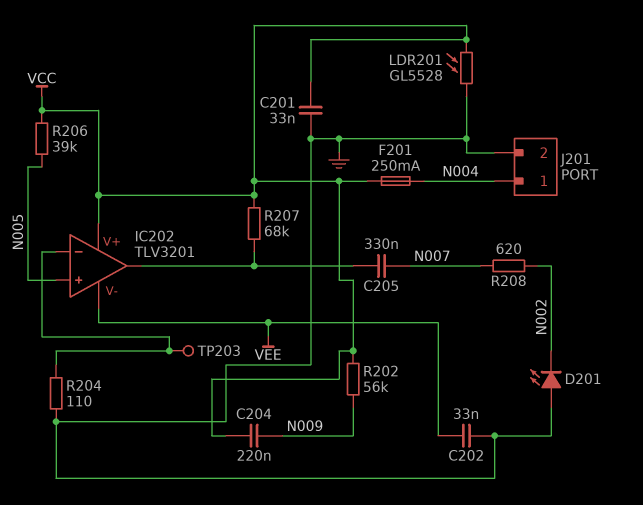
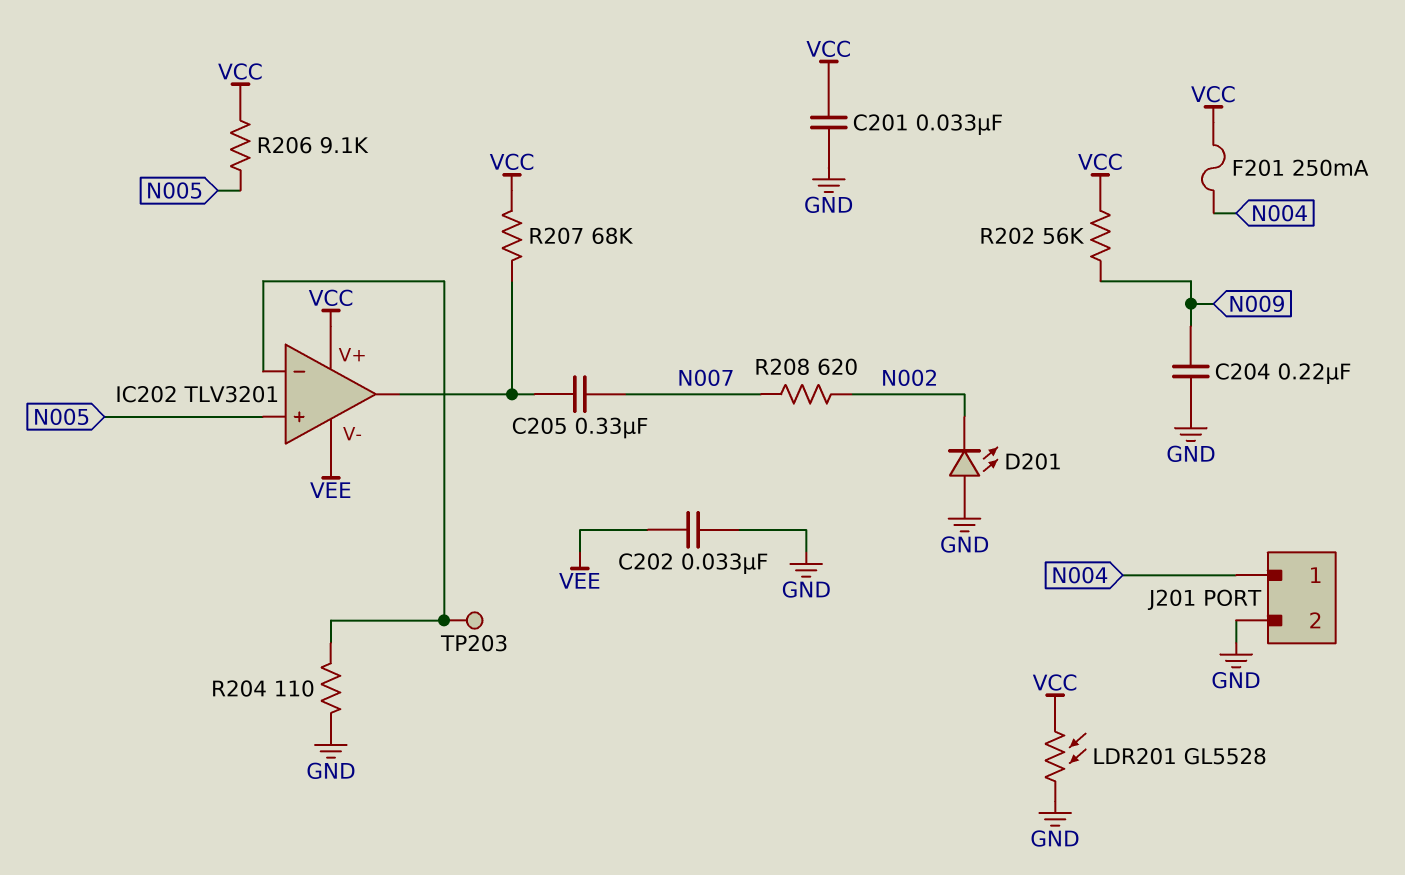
C204: 220nF (N009, VCC) -> 220nF (GND, N009)
R206: 39k (N005, VCC) -> 9.1k (N005, VCC)

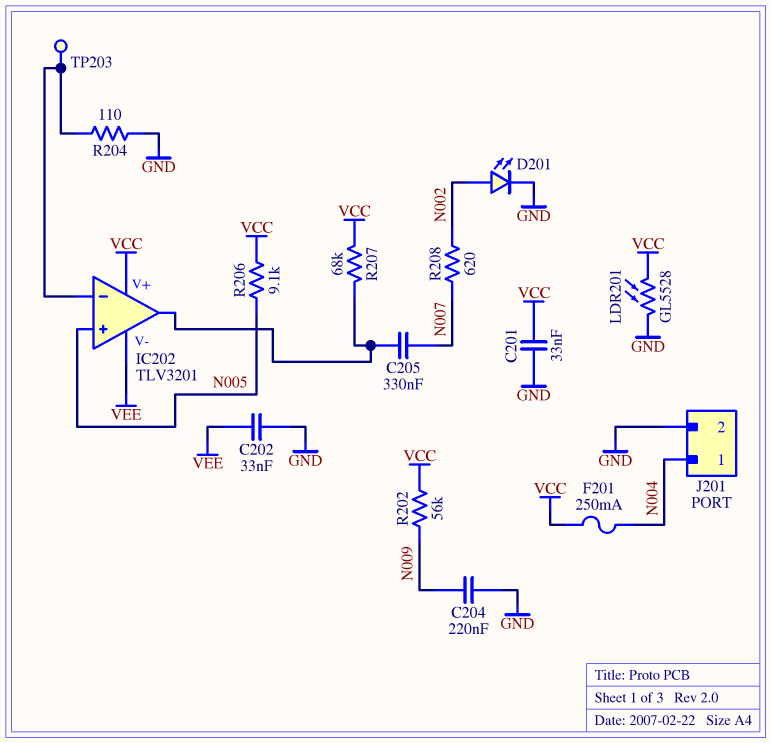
D201: LED (A GND, K N002) -> LED (A N002, K GND)

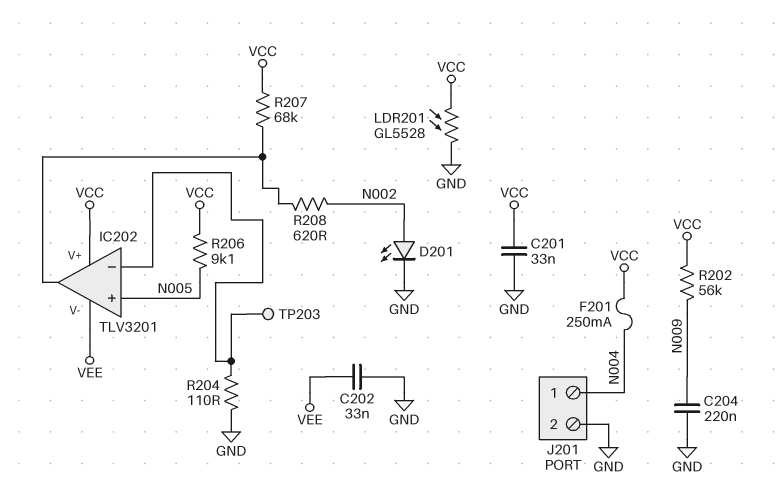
C205: 330nF (IC202/out, N007) -> none
R208: 620 (N002, N007) -> 620 (IC202/out, N002)

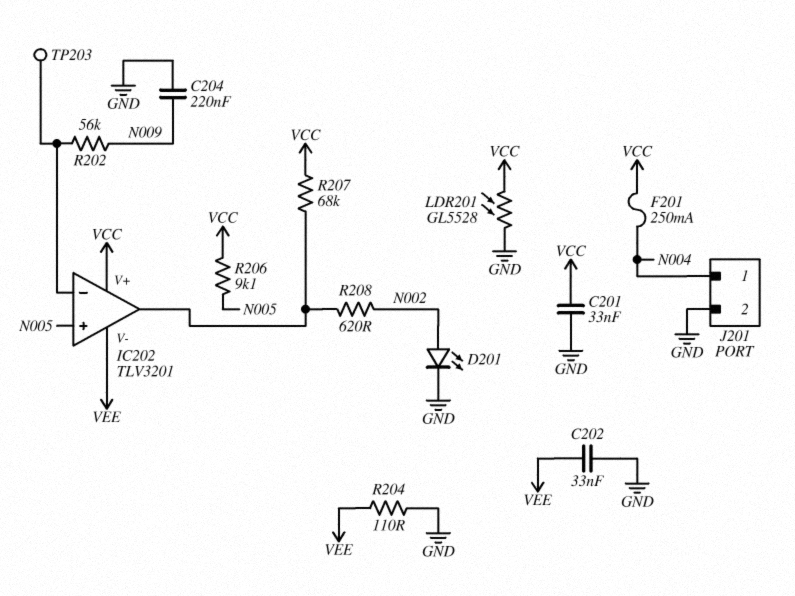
R202: 56k (N009, VCC) -> 56k (IC202/in-, N009)
R204: 110 (GND, IC202/in-) -> 110 (GND, VEE)

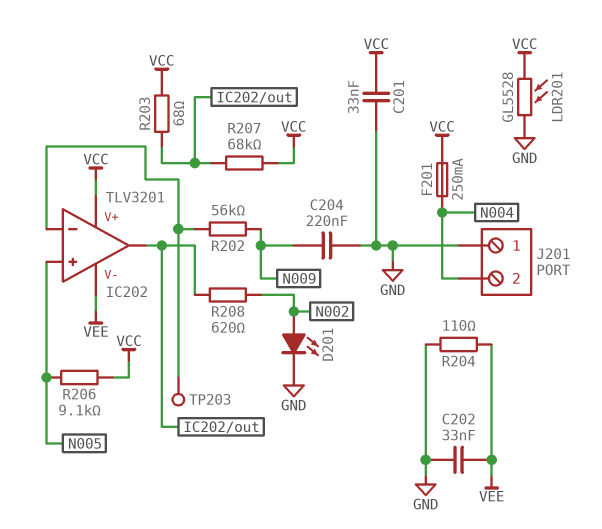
J201 pin 1: N004 -> GND
J201 pin 2: GND -> N004
R203: none -> 68 (IC202/out, VCC)

